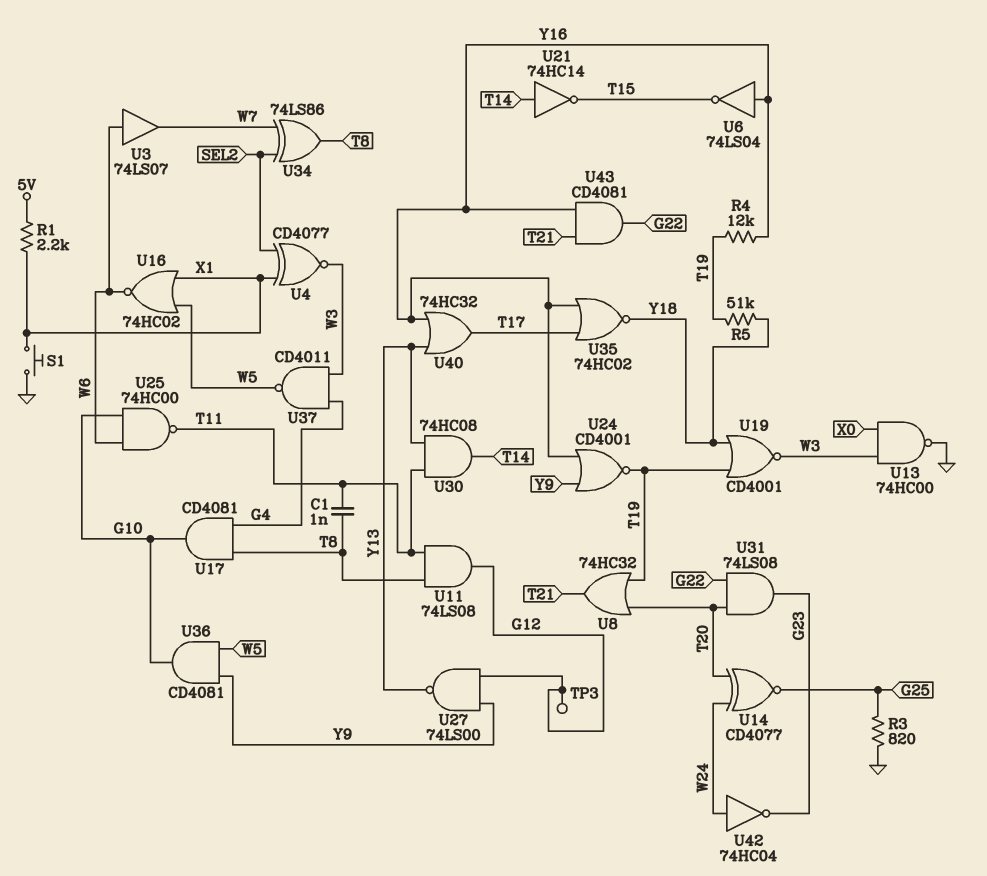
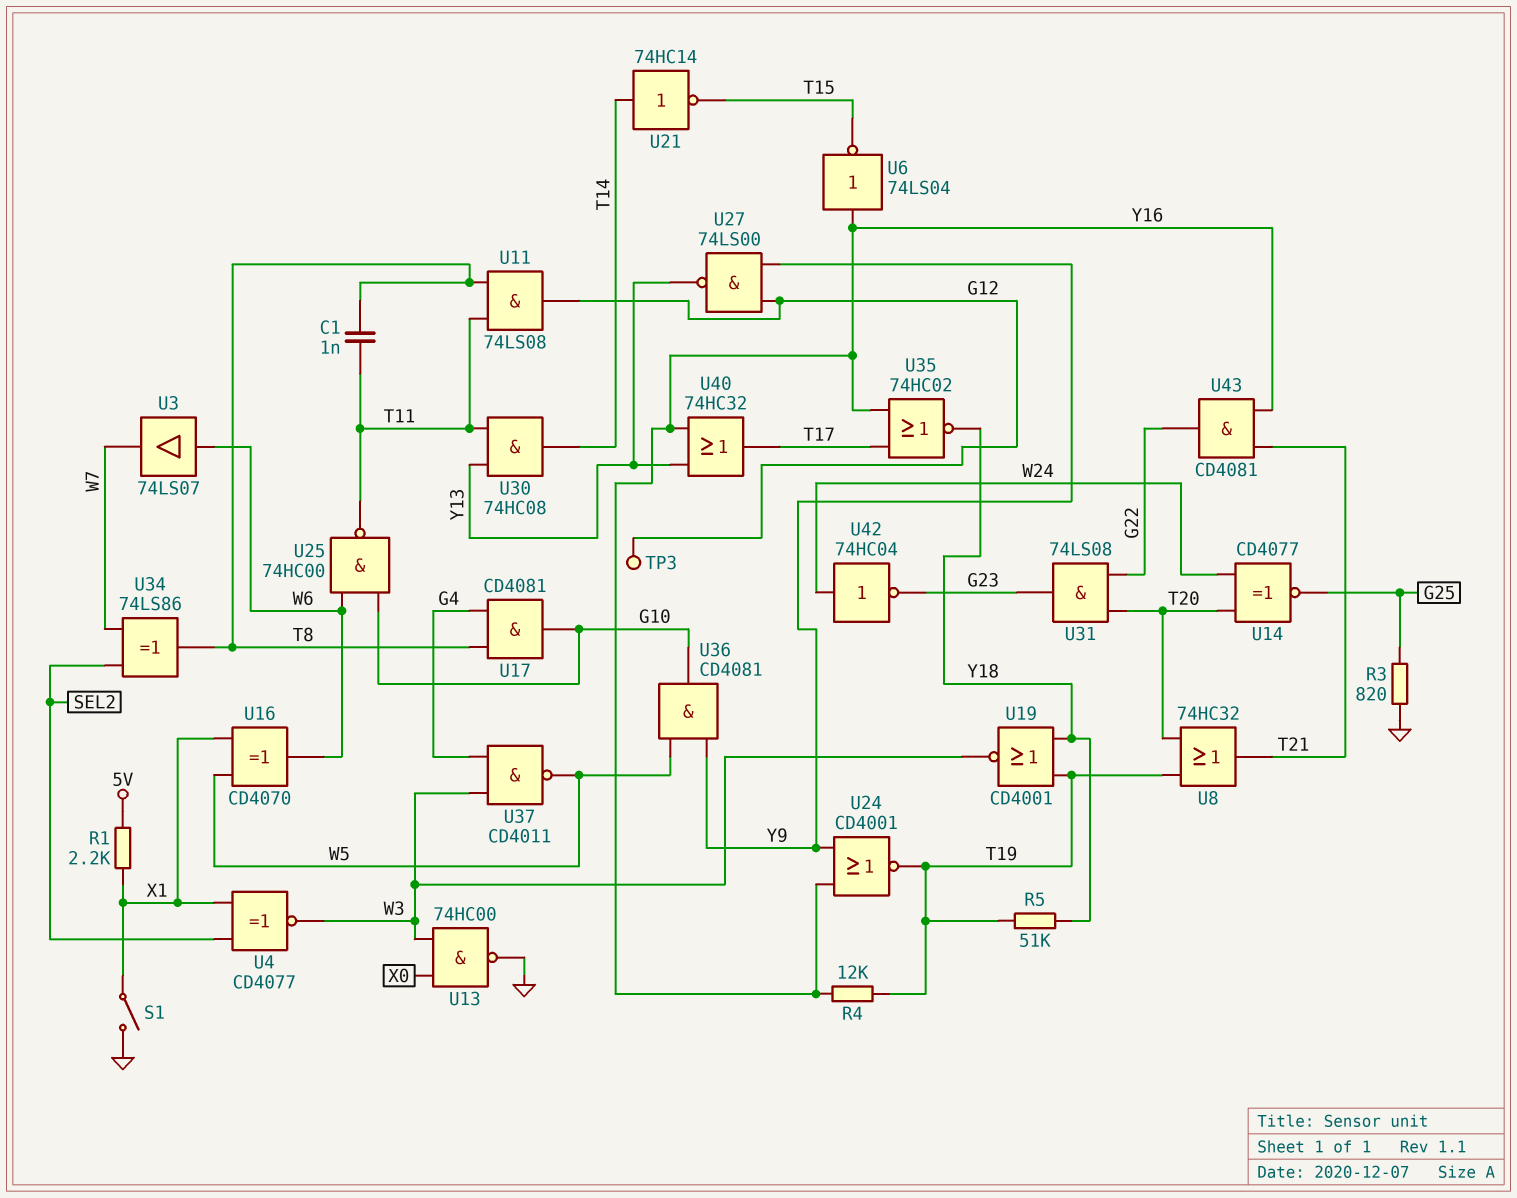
S1: button (GND, X1) -> switch (GND, X1)
U16: NOR 74HC02 (in W5, in X1, out W6) -> XOR CD4070 (in W5, in X1, out W6)

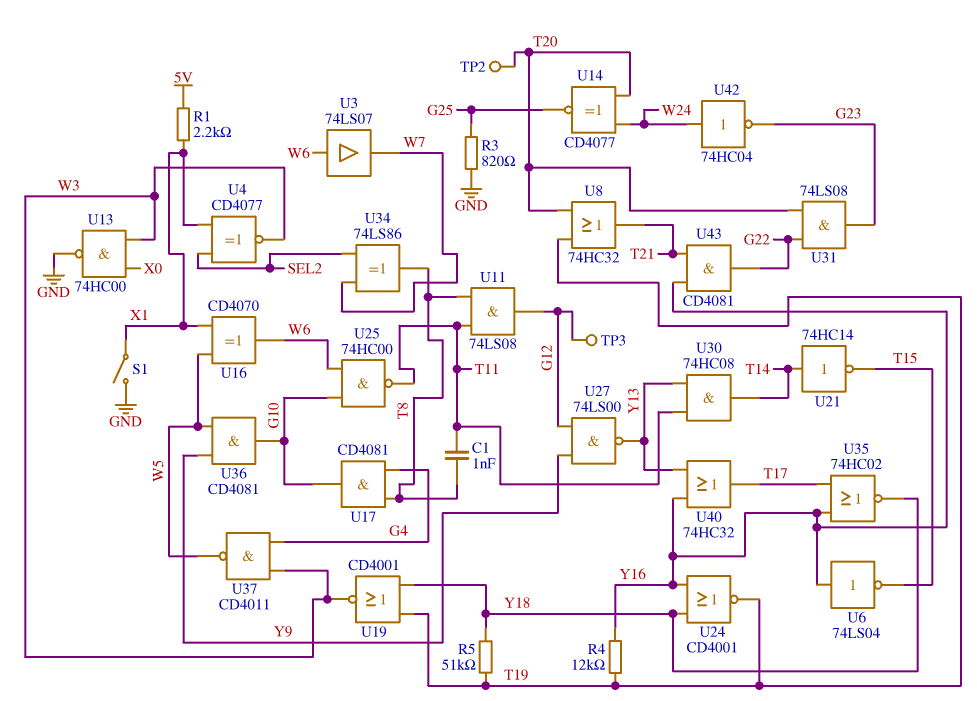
TP2: none -> test point (T20)
U24: NOR CD4001 (in Y9, in Y16, out T19) -> NOR CD4001 (in Y16, in Y18, out T19)

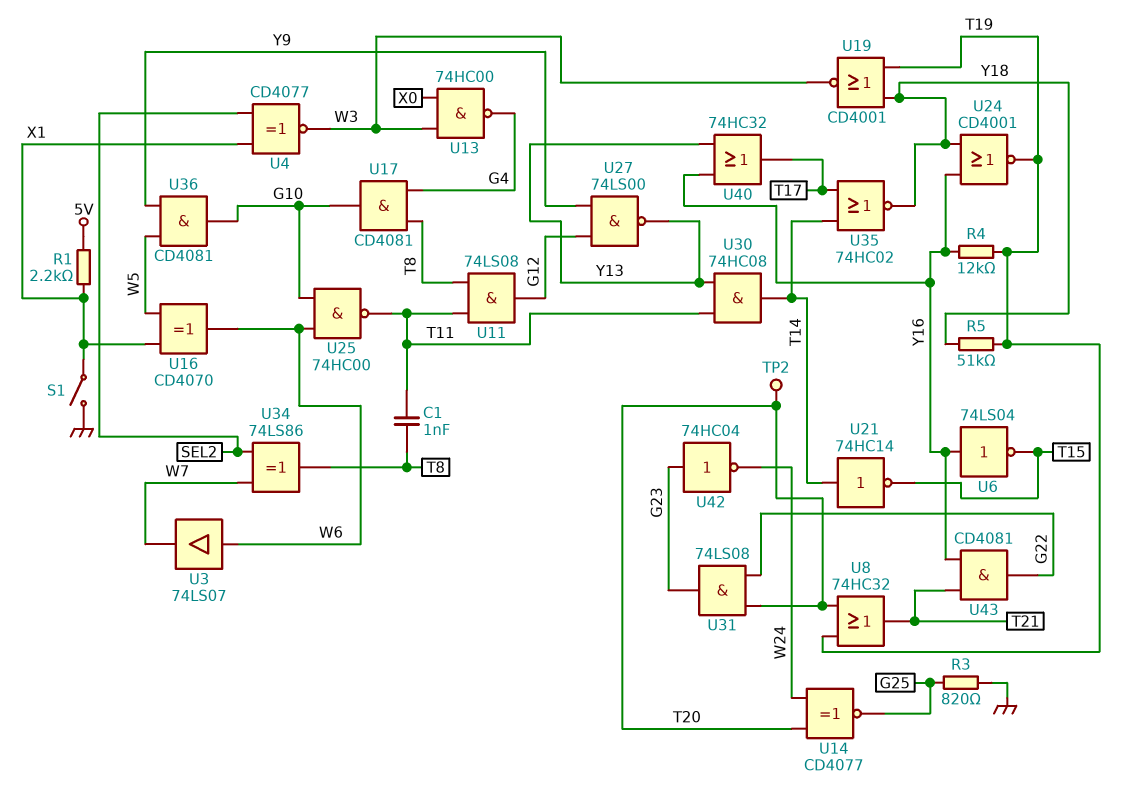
TP3: test point (G12) -> none
U13: NAND 74HC00 (in W3, in X0, out GND) -> NAND 74HC00 (in W3, in X0, out G4)
U35: NOR 74HC02 (in T17, in Y16, out Y18) -> NOR 74HC02 (in T14, in T17, out Y18)
U37: NAND CD4011 (in G4, in W3, out W5) -> none
U42: NOT 74HC04 (in W24, out G23) -> NOT 74HC04 (in G23, out W24)

